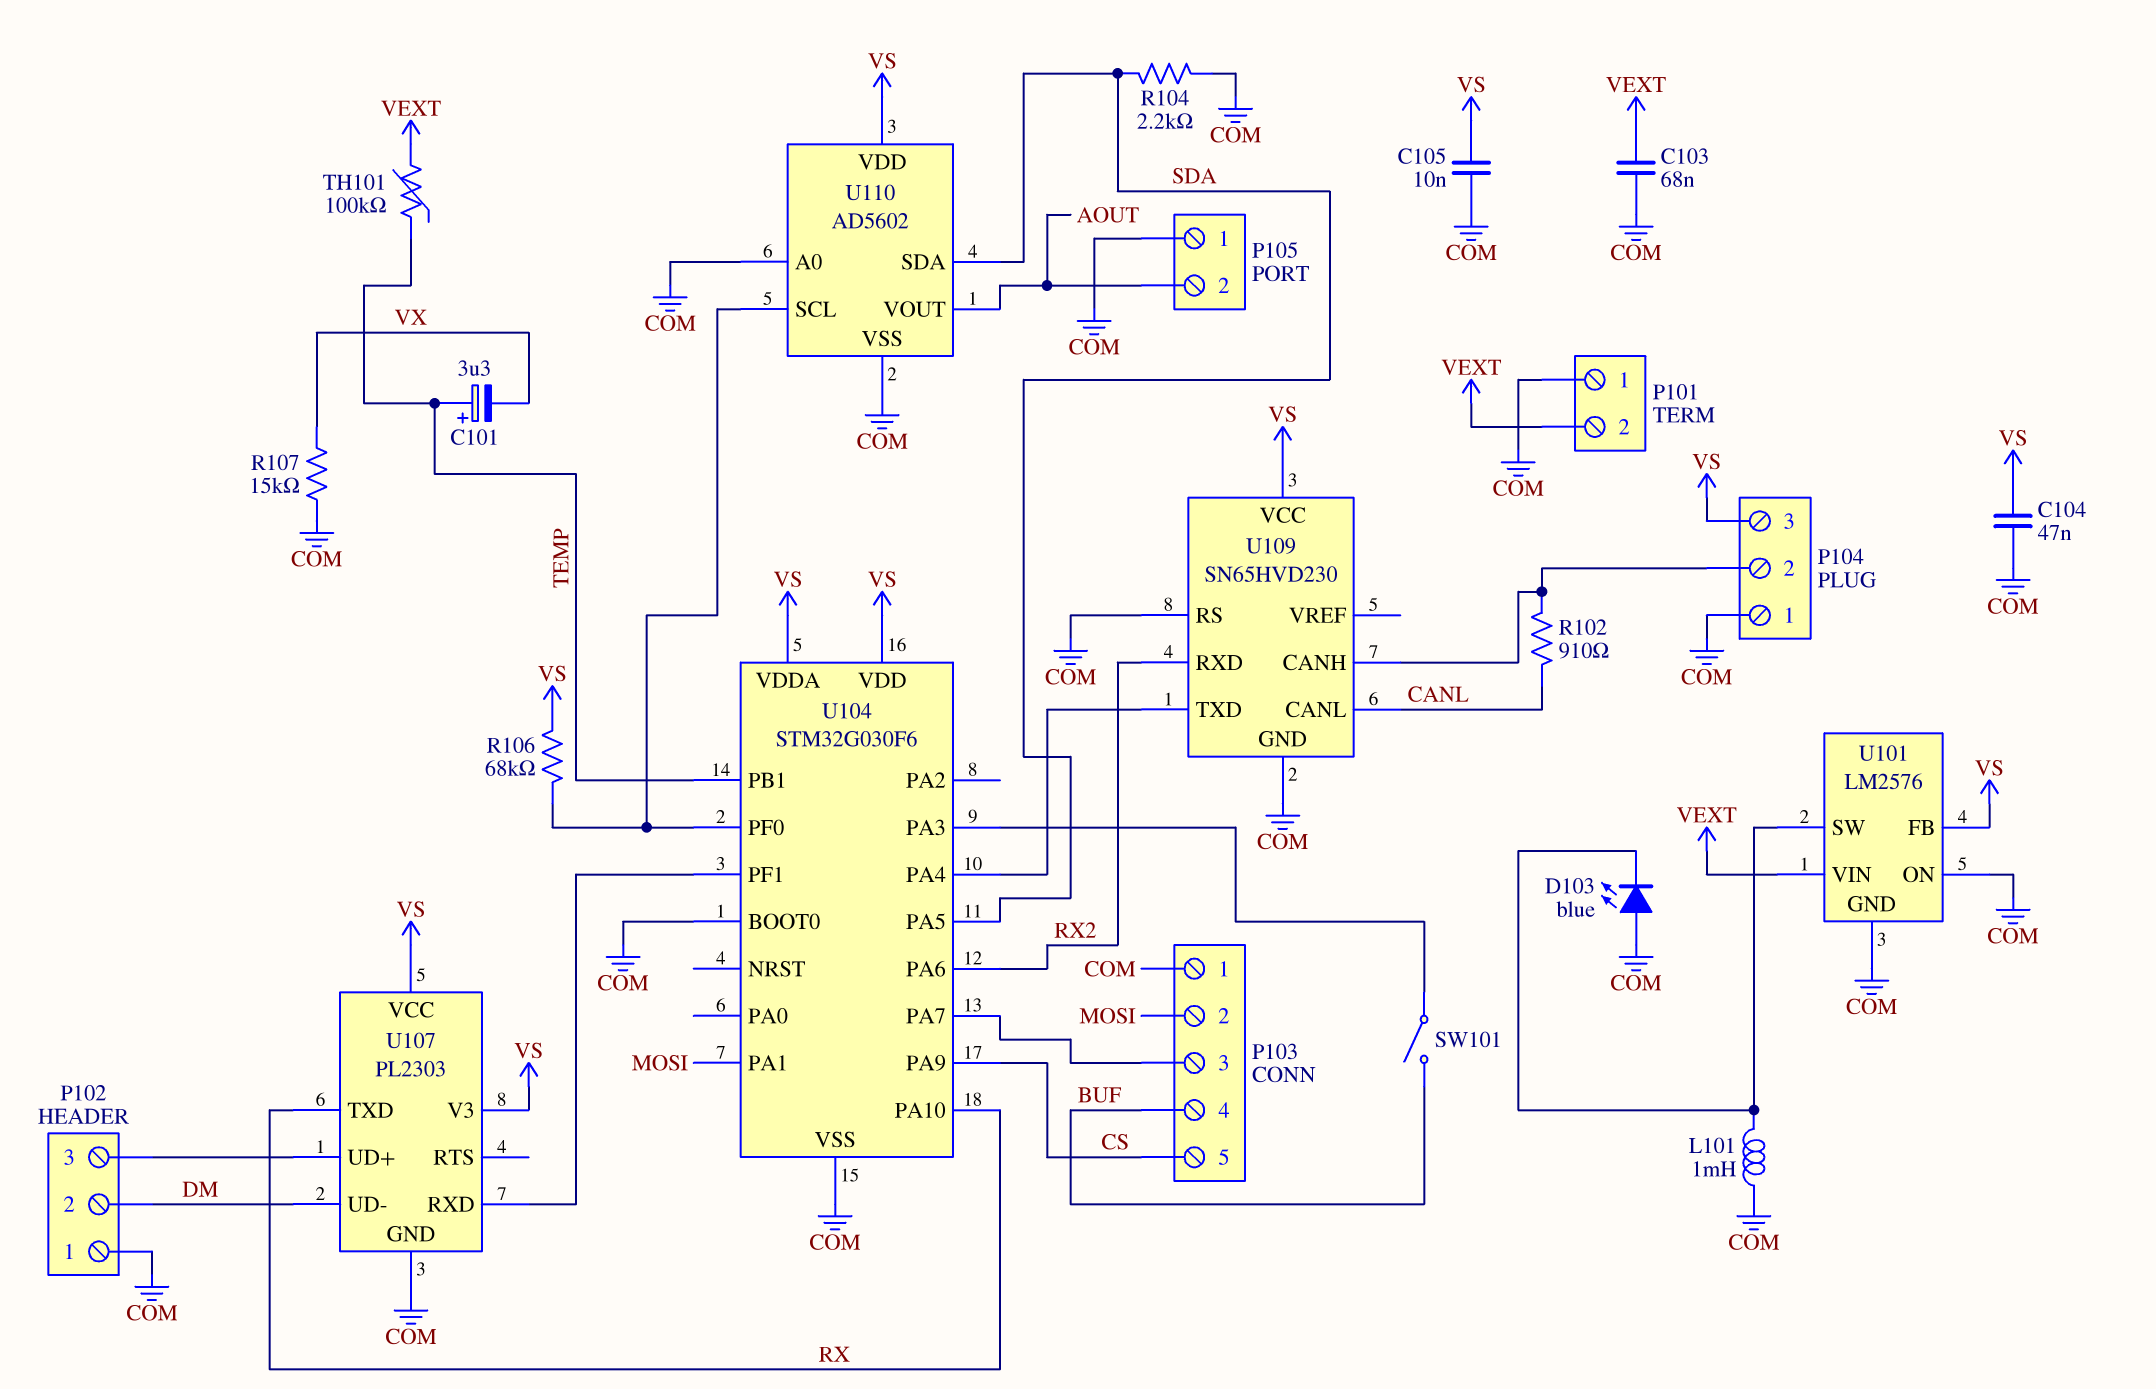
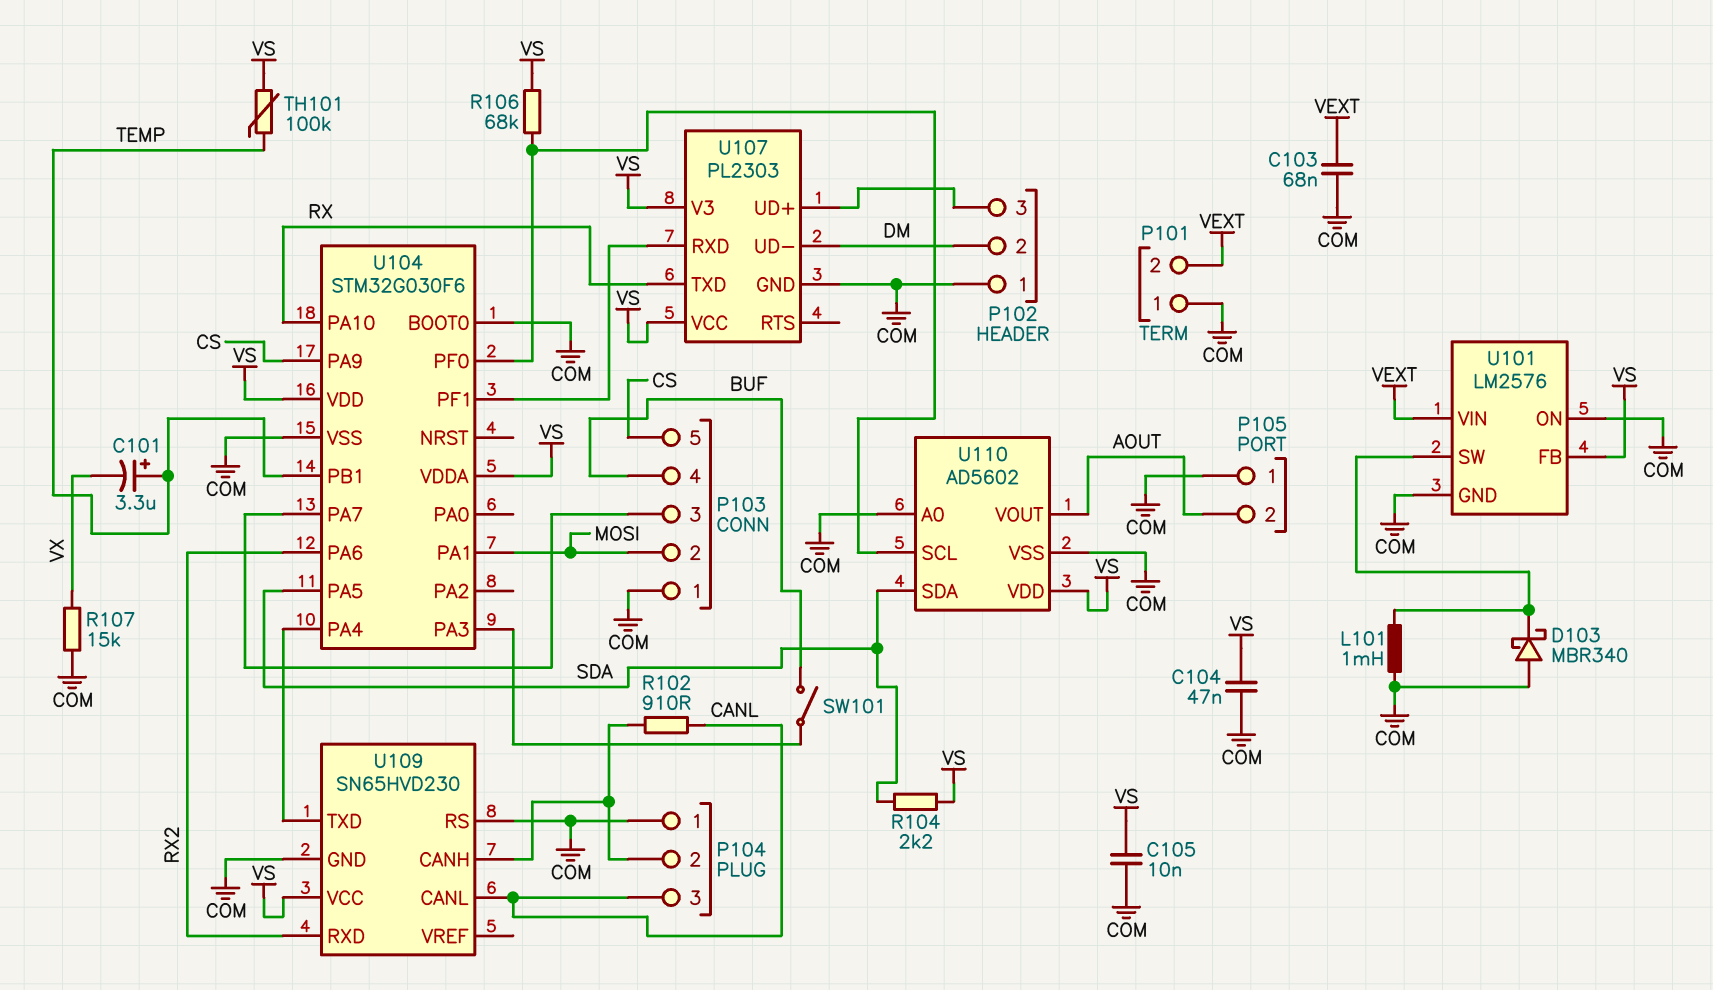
D103: LED blue (A COM, K U101/SW) -> schottky MBR340 (A COM, K U101/SW)
P104 pin 3: VS -> CANL
R104: 2.2k (COM, SDA) -> 2.2k (SDA, VS)
TH101: 100k (TEMP, VEXT) -> 100k (TEMP, VS)

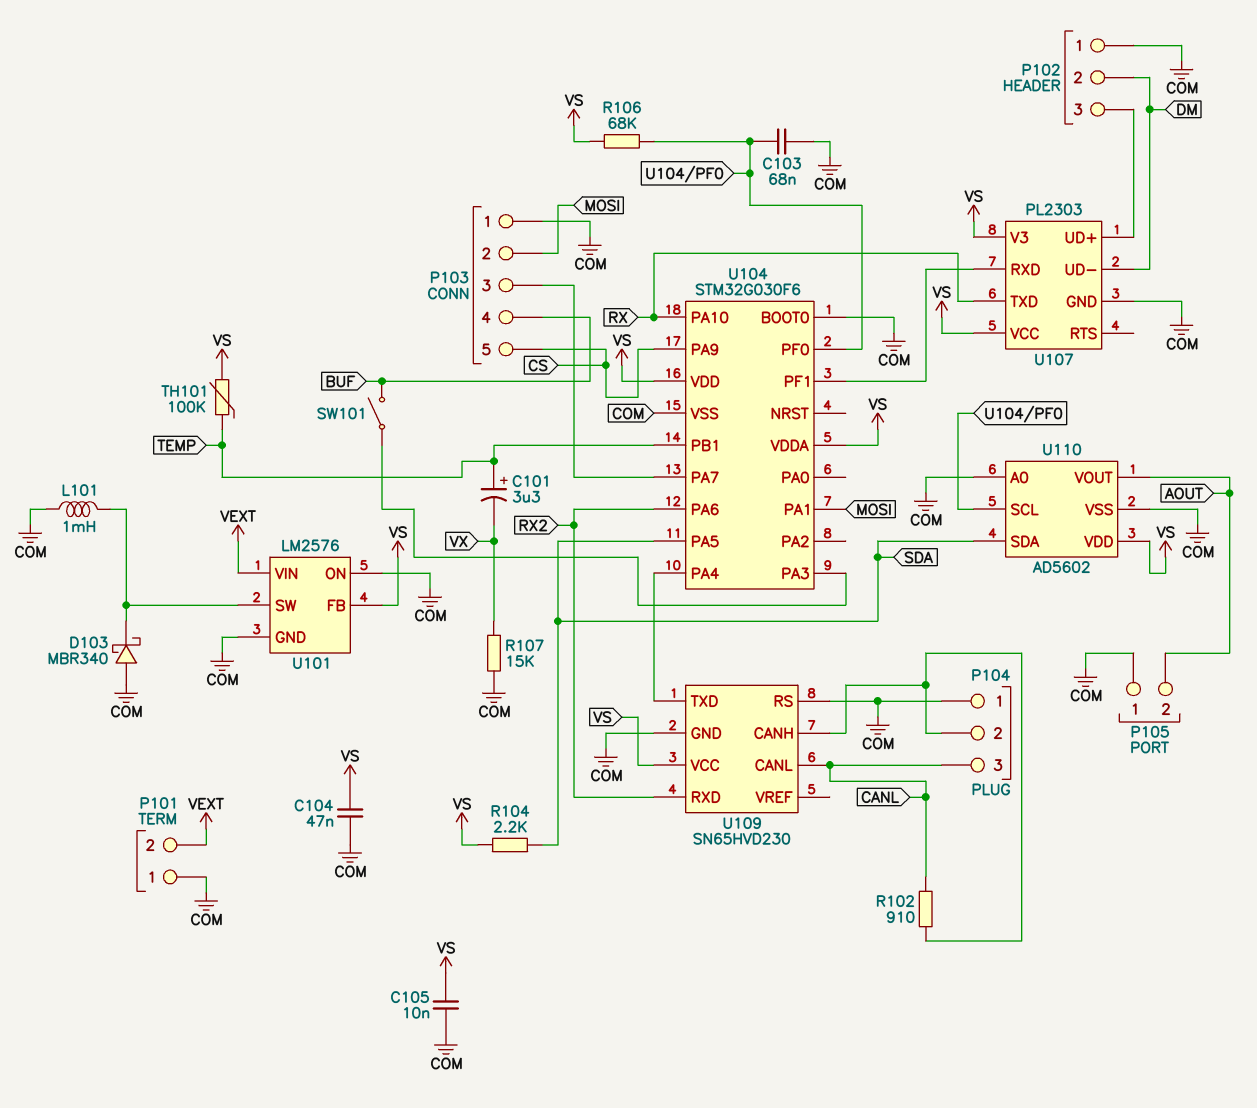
C103: 68nF (COM, VEXT) -> 68nF (COM, U104/PF0)

